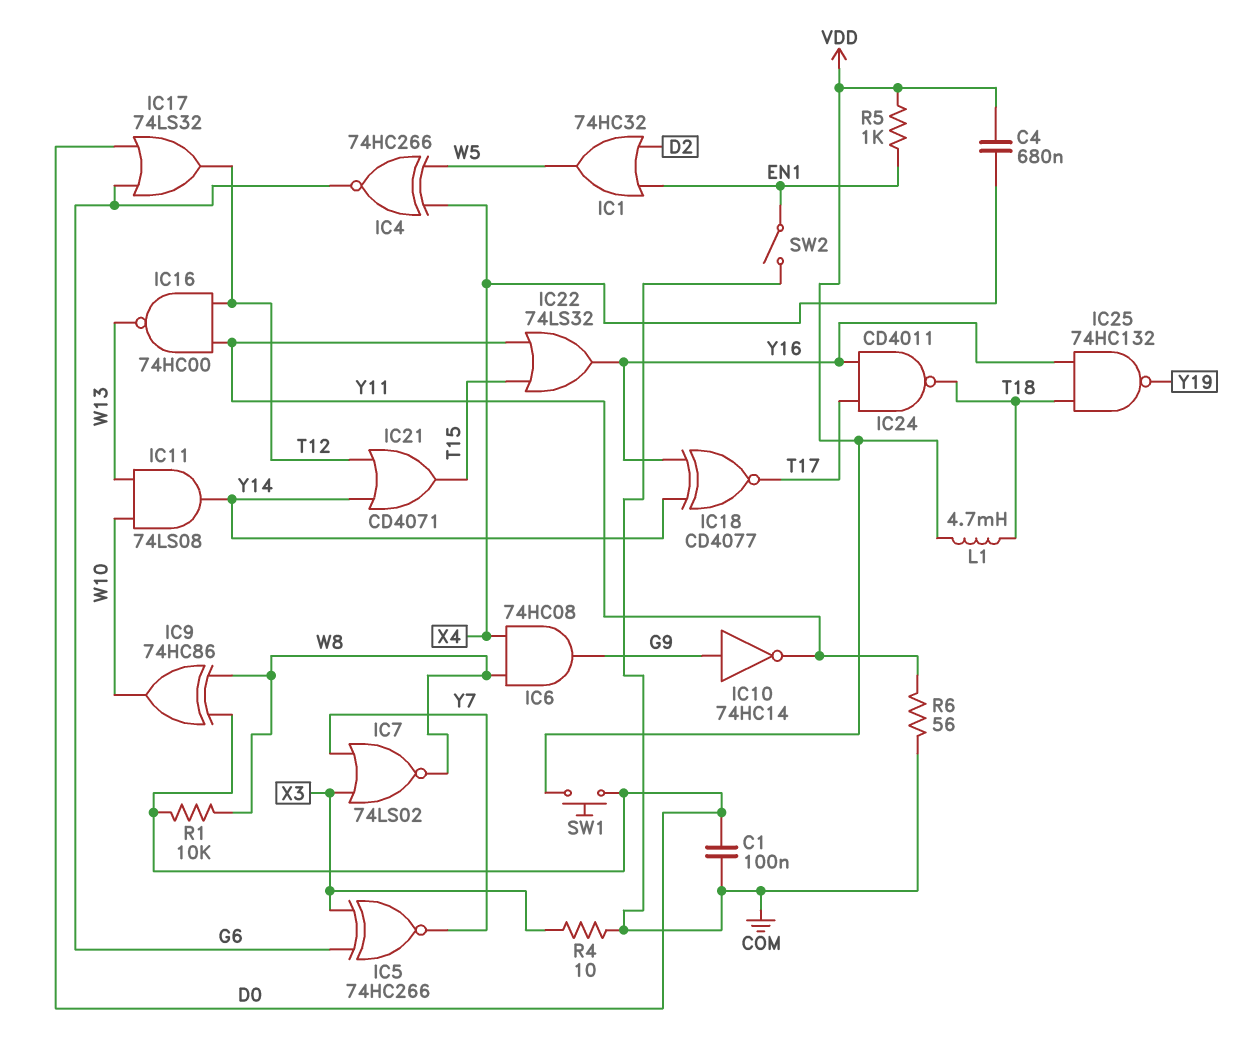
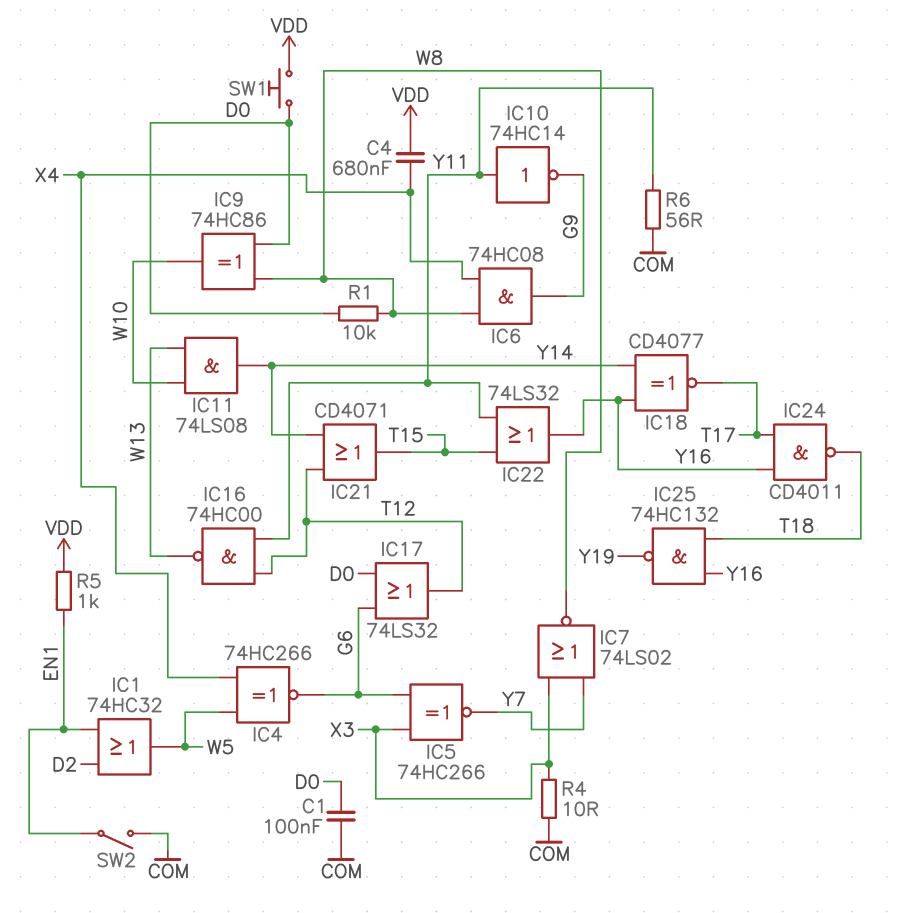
IC10: NOT 74HC14 (in G9, out Y11) -> NOT 74HC14 (in Y11, out G9)
L1: 4.7mH (T18, VDD) -> none

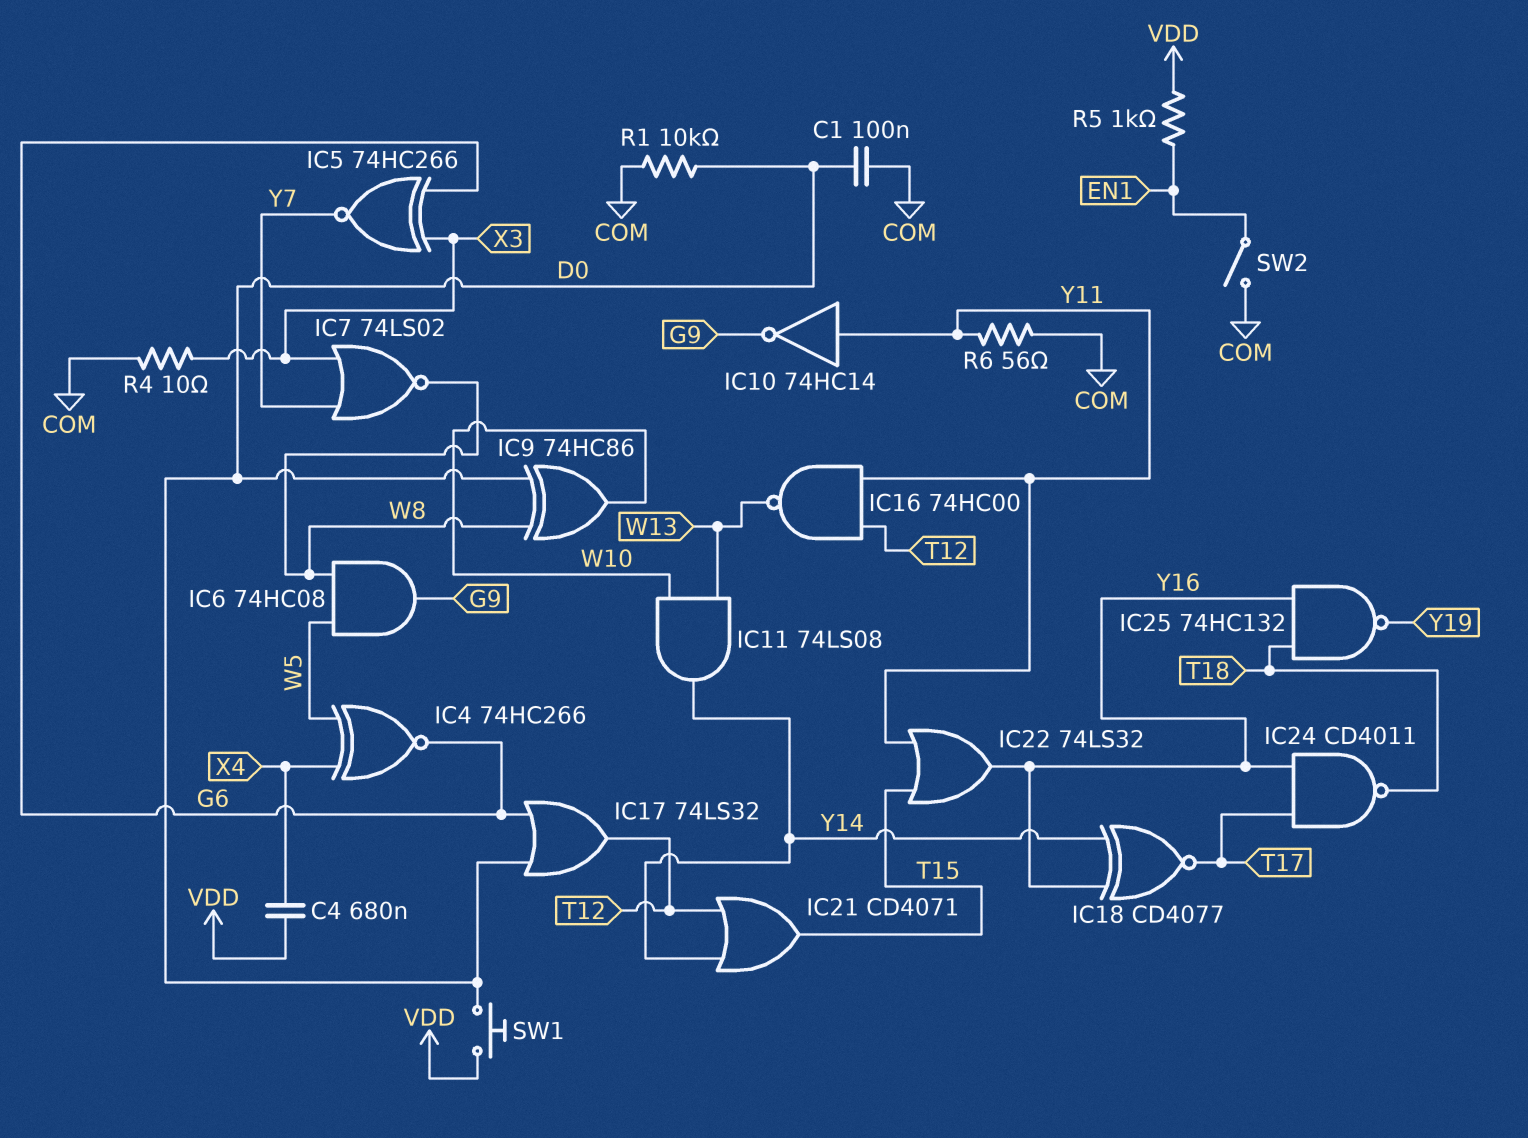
IC1: OR 74HC32 (in D2, in EN1, out W5) -> none
IC6: AND 74HC08 (in W8, in X4, out G9) -> AND 74HC08 (in W5, in W8, out G9)
R1: 10k (D0, W8) -> 10k (COM, D0)

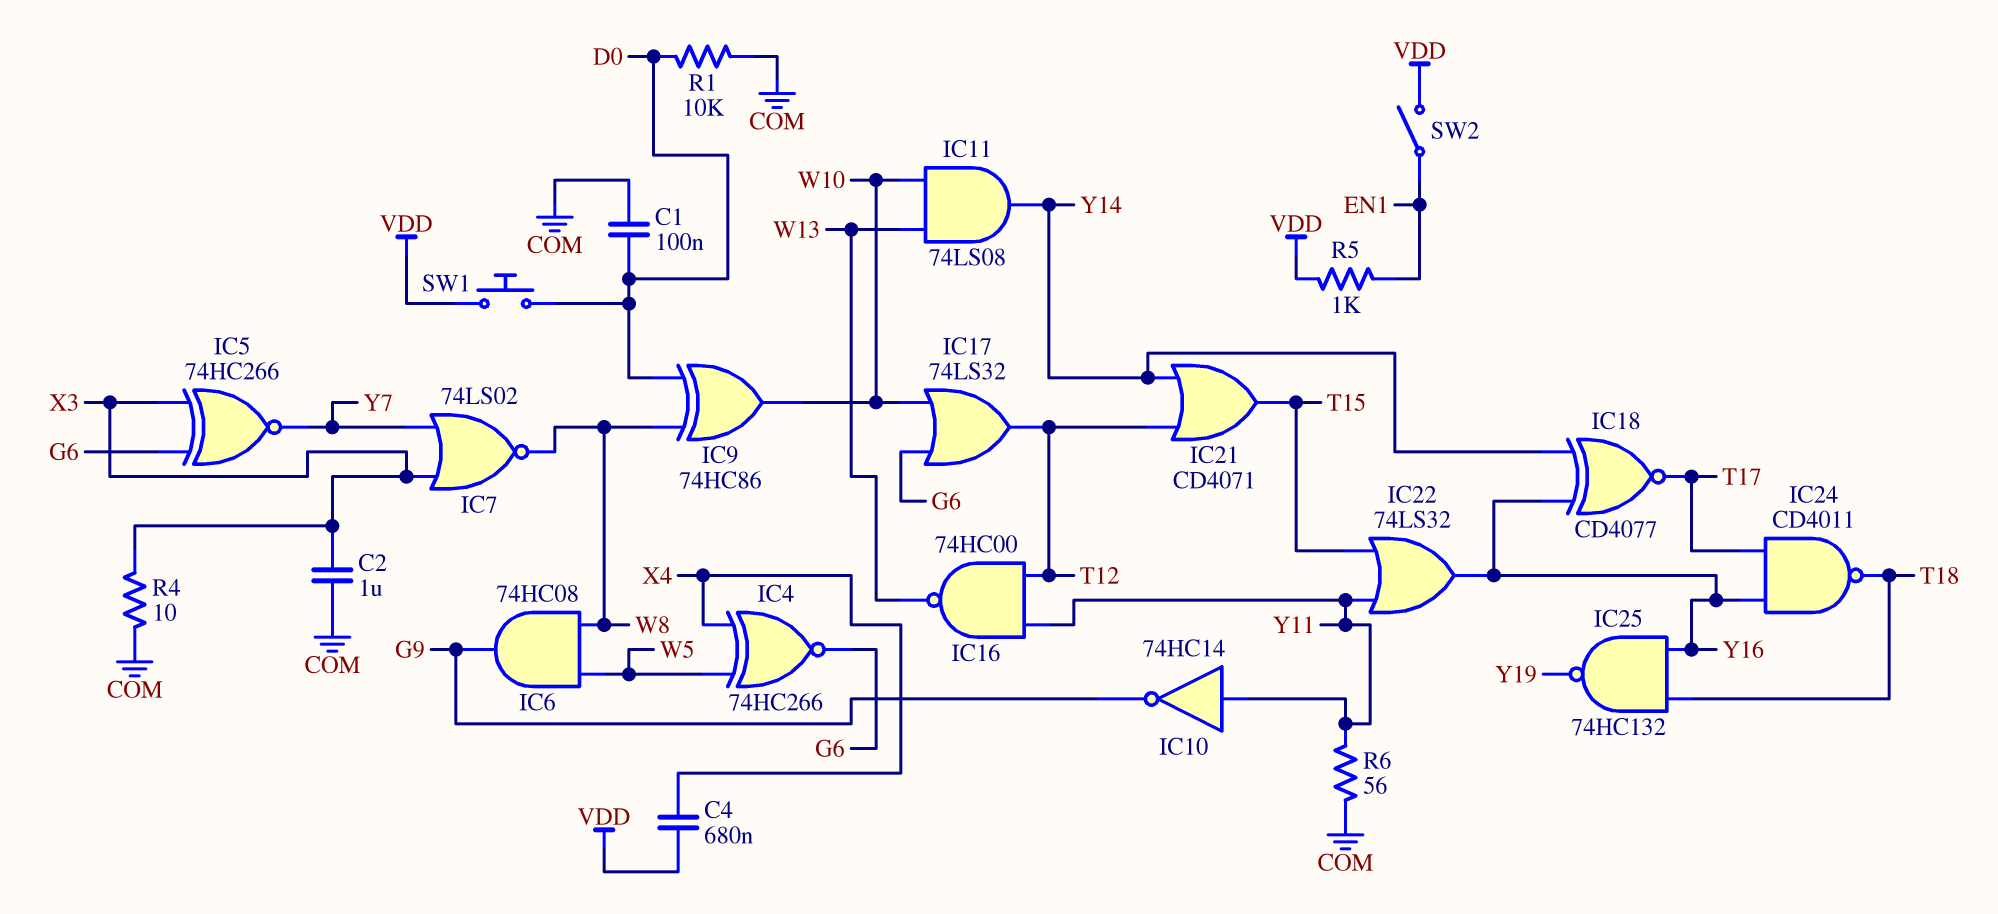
C2: none -> 1uF (COM, X3)
IC17: OR 74LS32 (in D0, in G6, out T12) -> OR 74LS32 (in G6, in W10, out T12)
SW2: switch (COM, EN1) -> switch (EN1, VDD)

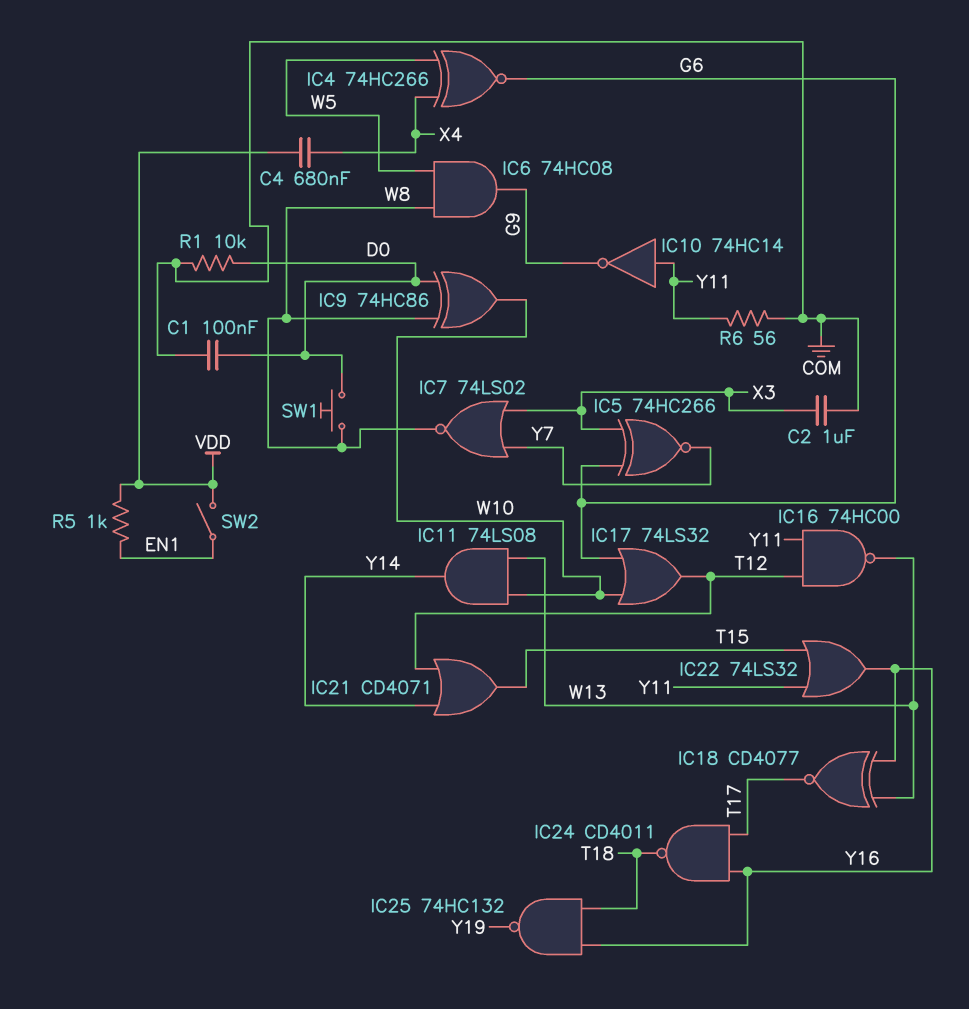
IC18: XNOR CD4077 (in Y14, in Y16, out T17) -> XNOR CD4077 (in W13, in Y16, out T17)
R4: 10 (COM, X3) -> none
SW1: button (D0, VDD) -> button (D0, W8)

